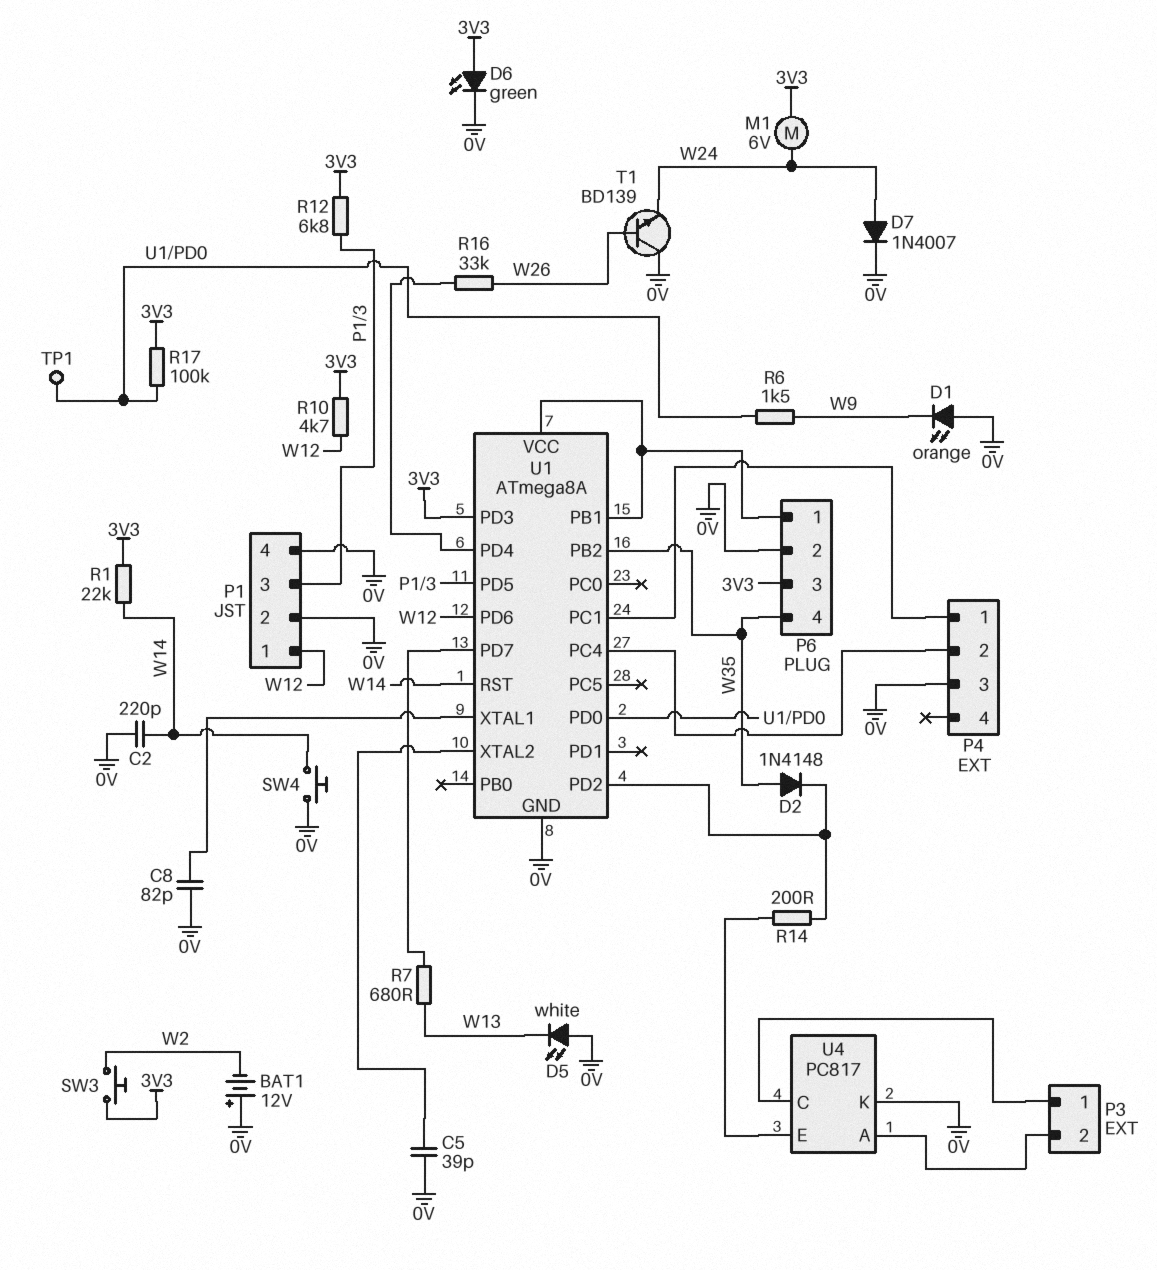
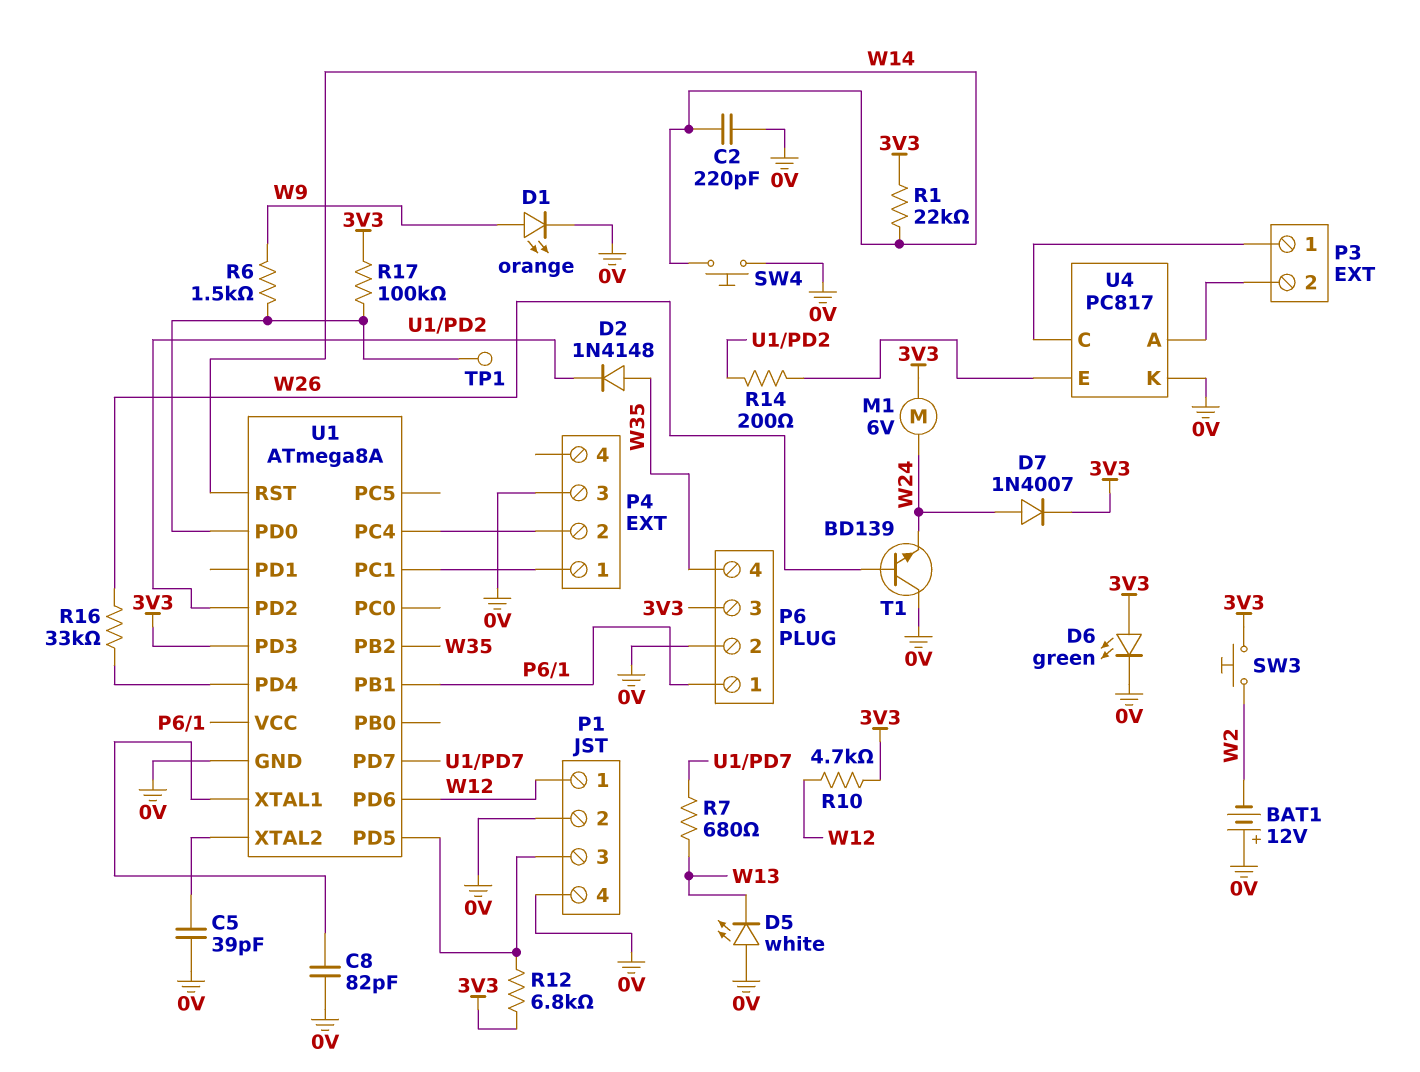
D1: LED orange (A 0V, K W9) -> LED orange (A W9, K 0V)
D7: diode 1N4007 (A W24, K 0V) -> diode 1N4007 (A W24, K 3V3)

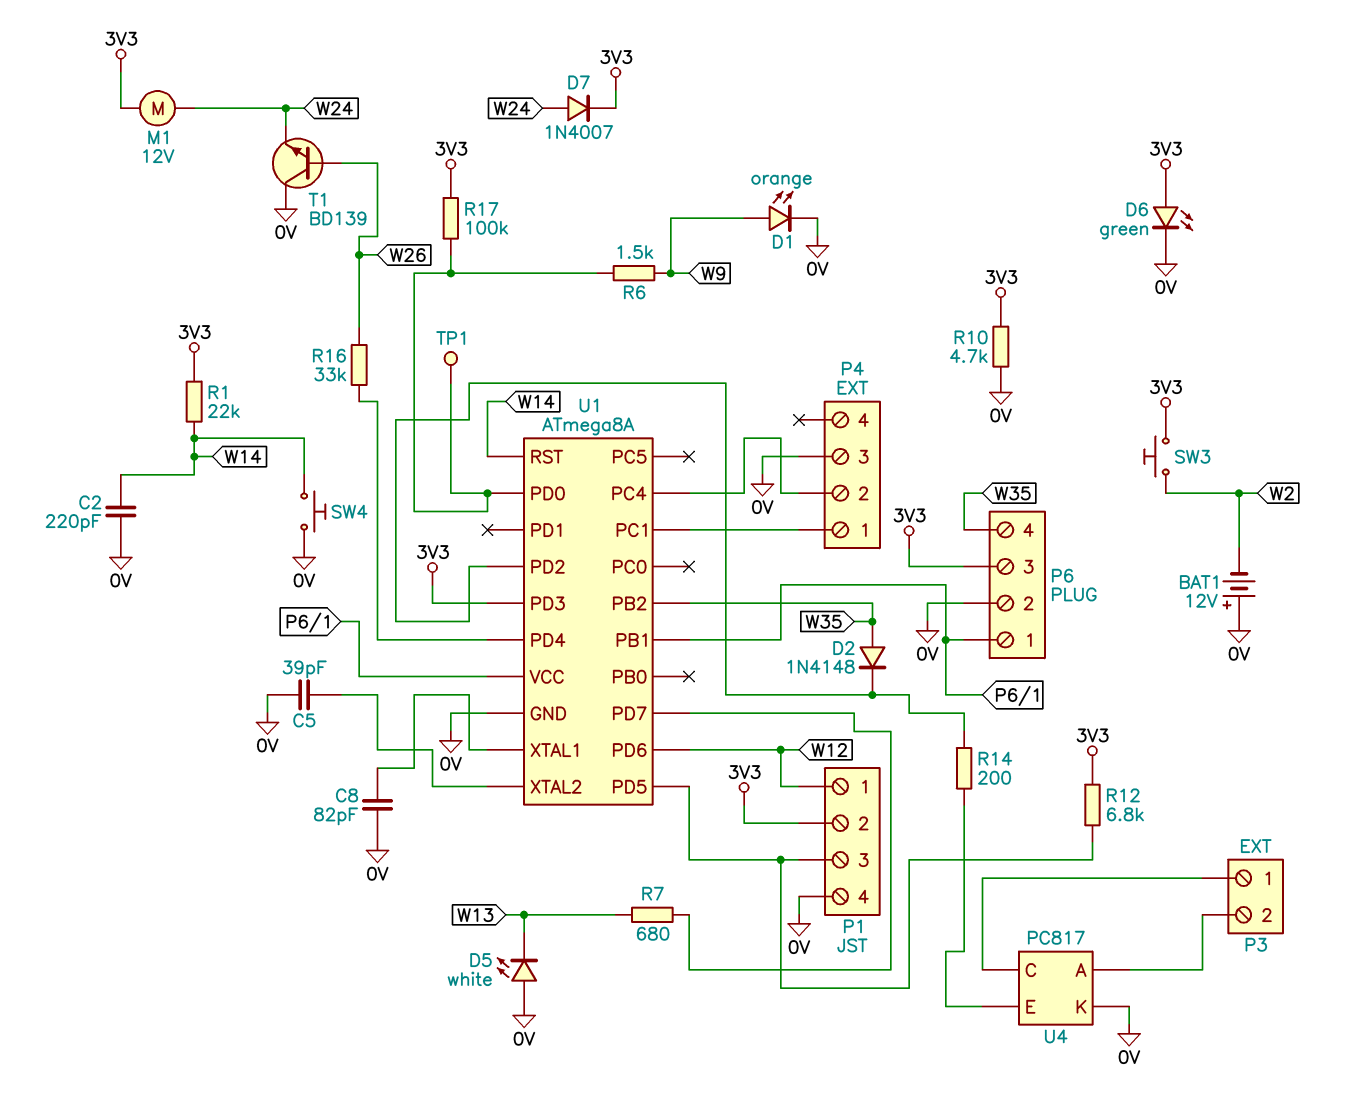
M1: motor 6V (3V3, W24) -> motor 12V (3V3, W24)
P1 pin 2: 0V -> 3V3
R10: 4.7k (3V3, W12) -> 4.7k (0V, 3V3)

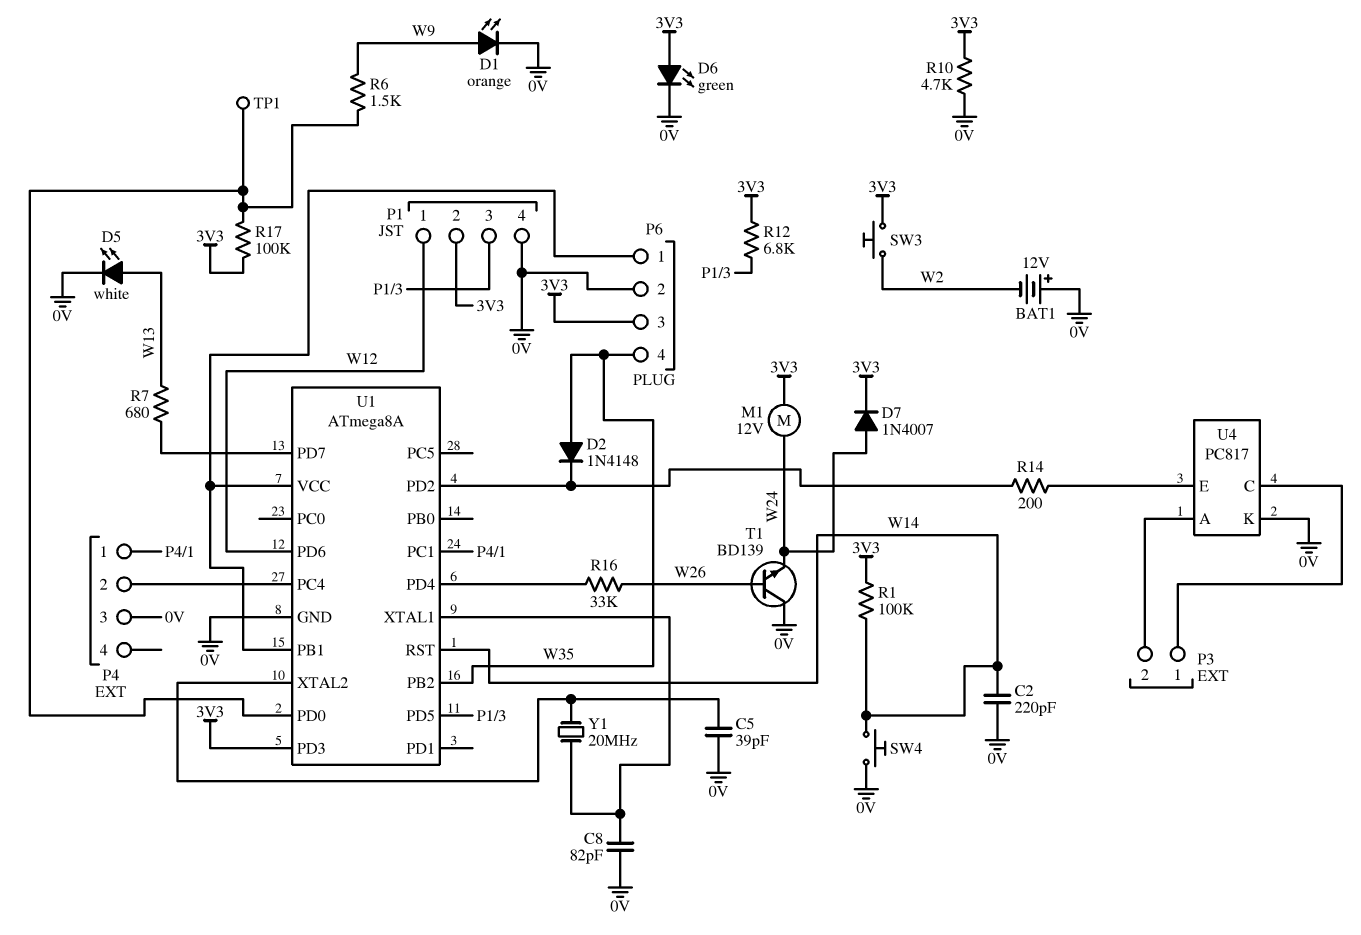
D5: LED white (A 0V, K W13) -> LED white (A W13, K 0V)
R1: 22k (3V3, W14) -> 100k (3V3, W14)
Y1: none -> 20MHz (U1/XTAL1, U1/XTAL2)

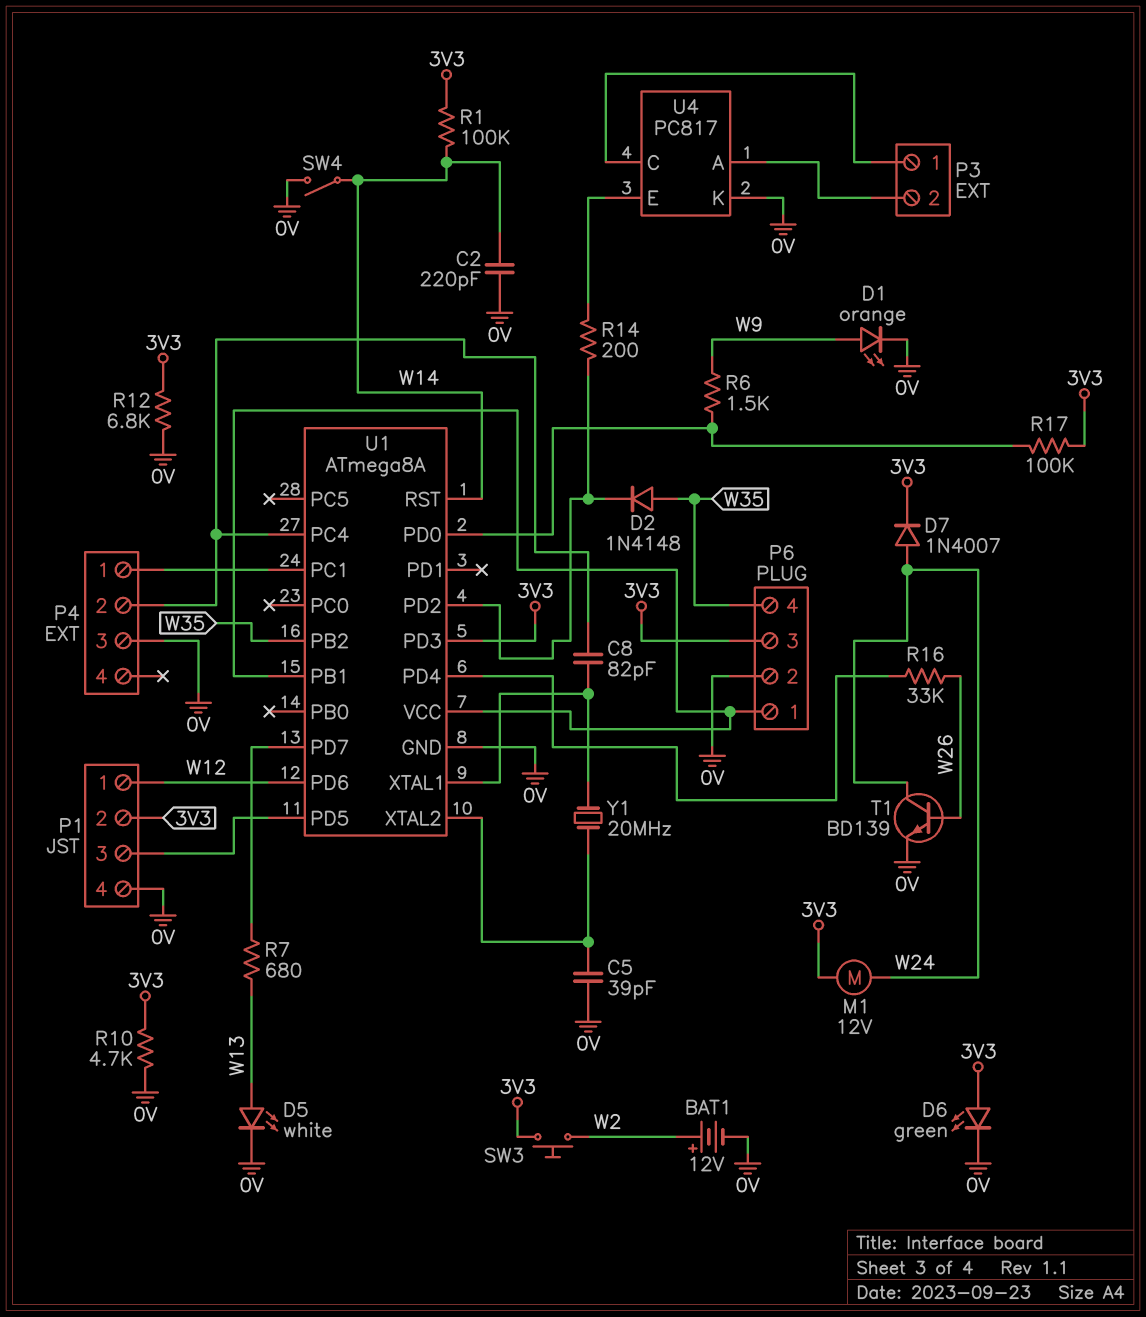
BAT1: 12V (plus 0V, minus W2) -> 12V (plus W2, minus 0V)
C8: 82pF (0V, U1/XTAL1) -> 82pF (P4/2, U1/XTAL1)
R12: 6.8k (3V3, P1/3) -> 6.8k (0V, 3V3)
SW4: button (0V, W14) -> switch (0V, W14)
T1: NPN BD139 (B W26, C 0V, E W24) -> NPN BD139 (B W26, C W24, E 0V)
TP1: test point (U1/PD0) -> none

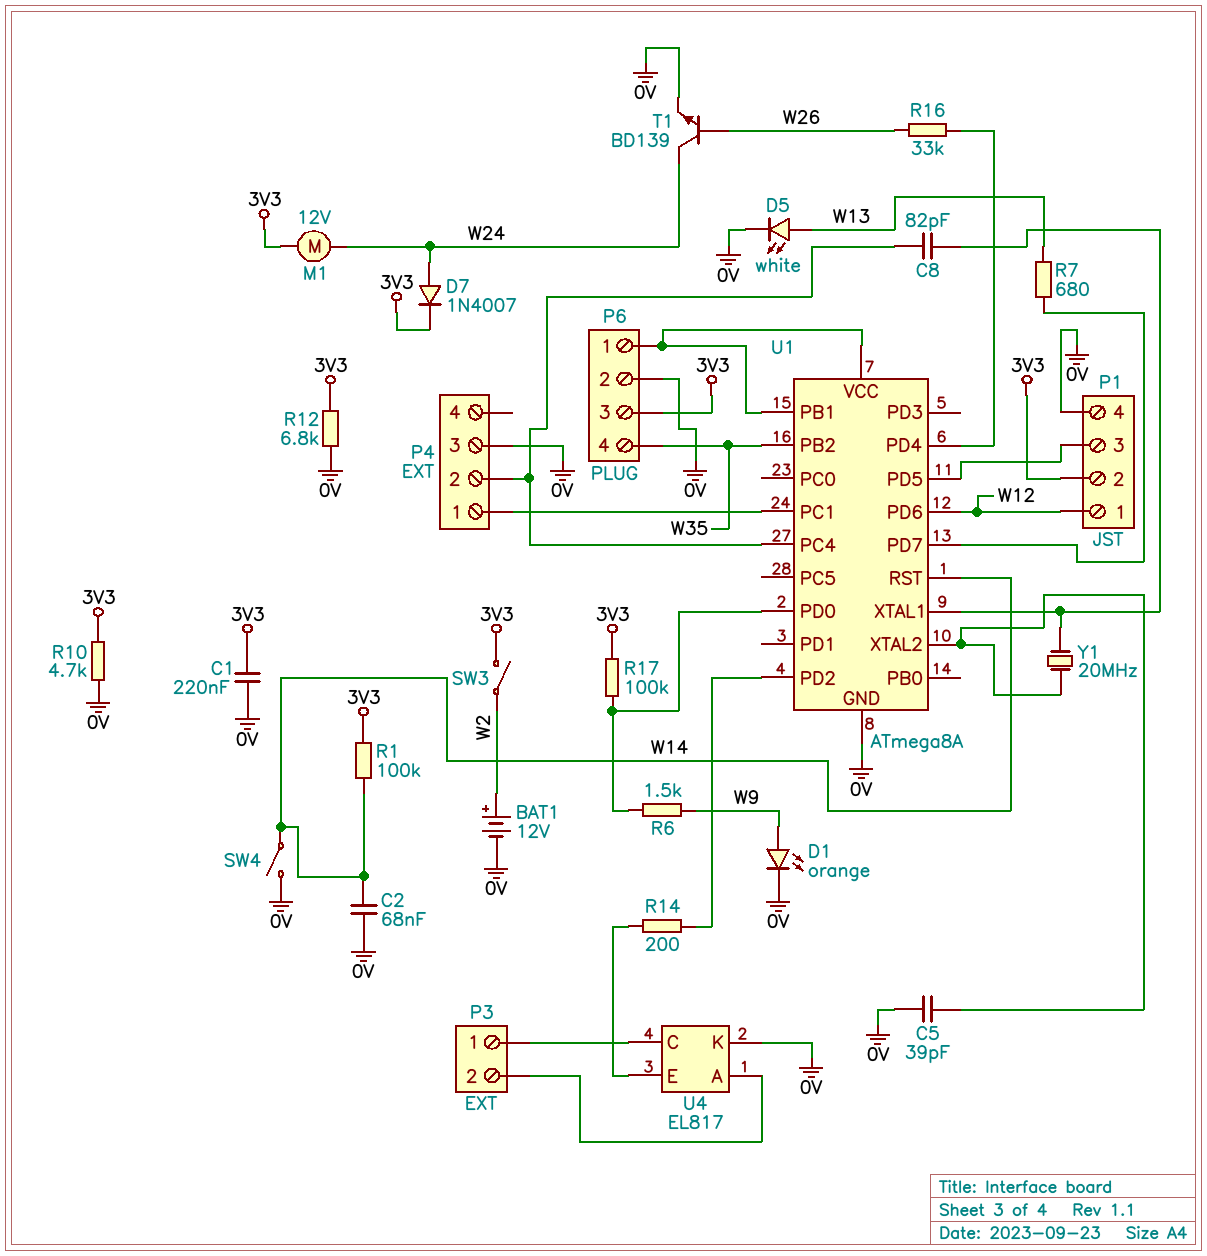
C1: none -> 220nF (0V, 3V3)
C2: 220pF (0V, W14) -> 68nF (0V, W14)
D2: diode 1N4148 (A W35, K U1/PD2) -> none
D6: LED green (A 3V3, K 0V) -> none
SW3: button (3V3, W2) -> switch (3V3, W2)
U1 pin PD3: 3V3 -> none
U4: PC817 -> EL817

